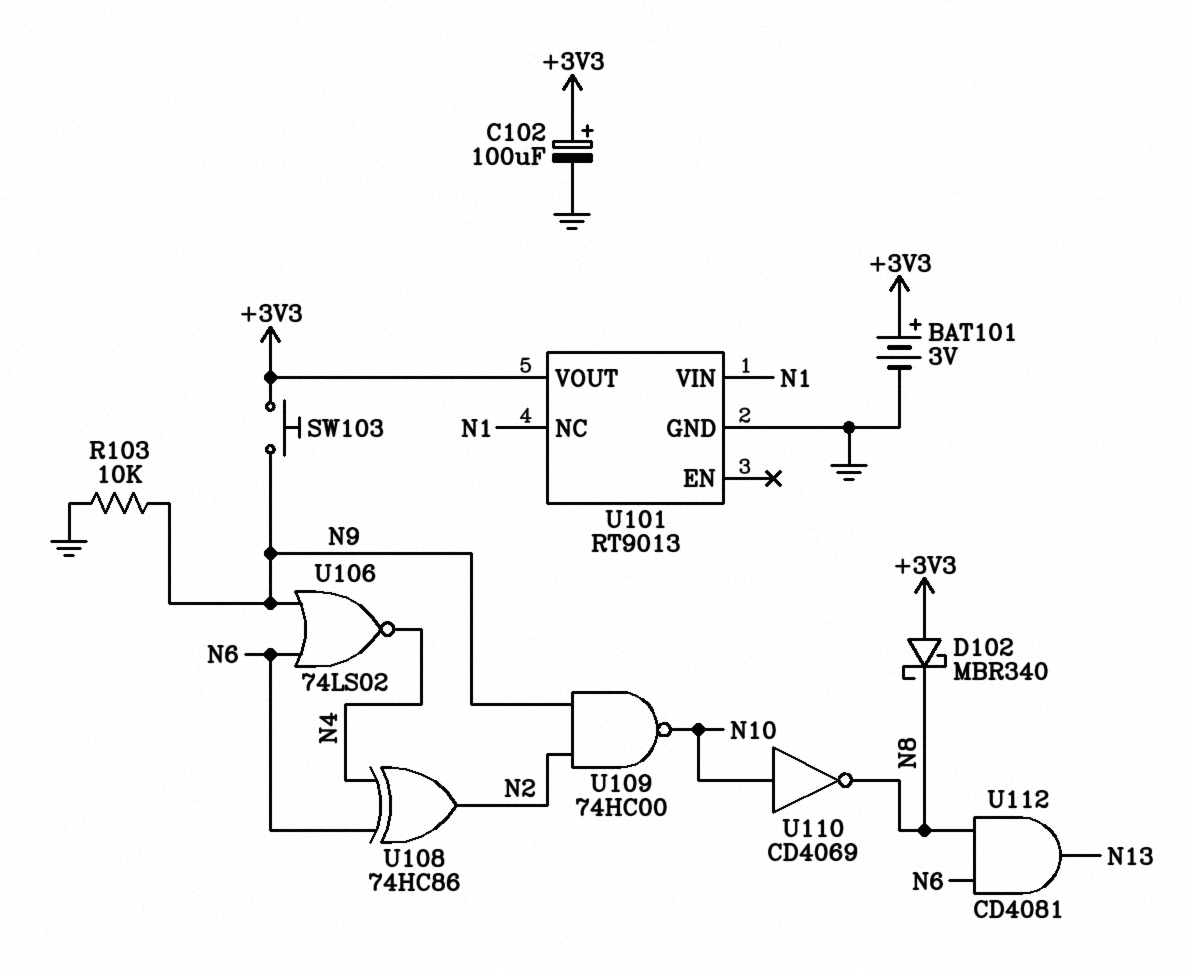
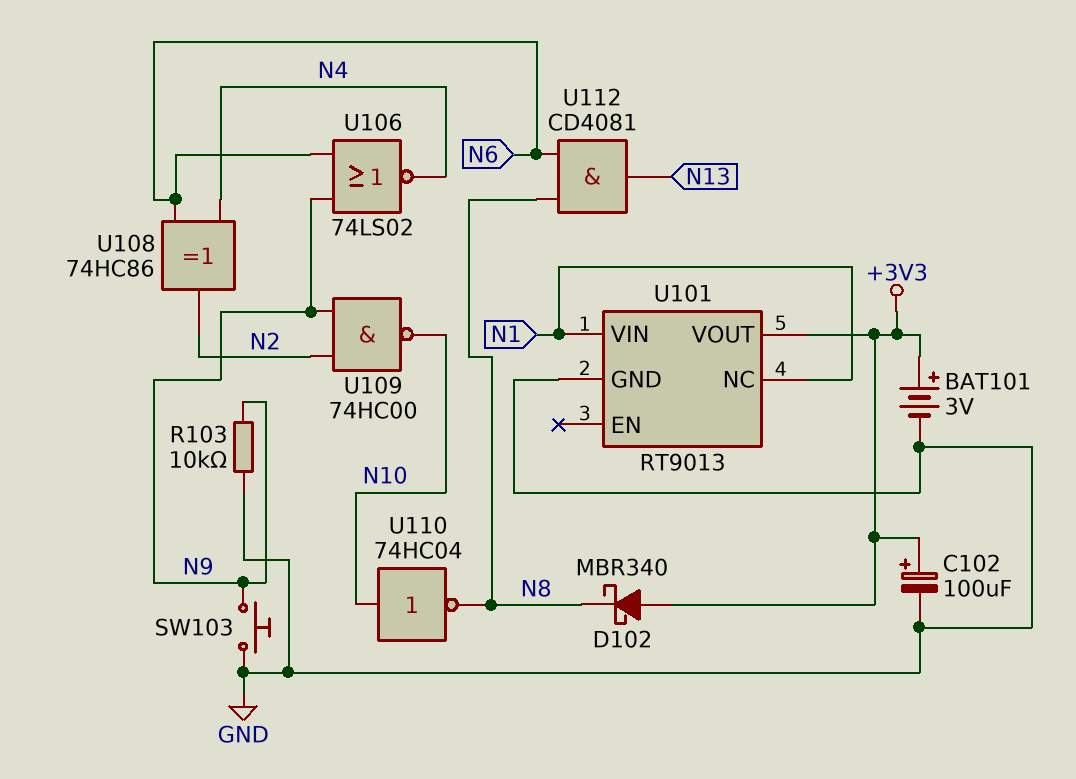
SW103: button (+3V3, N9) -> button (GND, N9)
U110: NOT CD4069 (in N10, out N8) -> NOT 74HC04 (in N10, out N8)

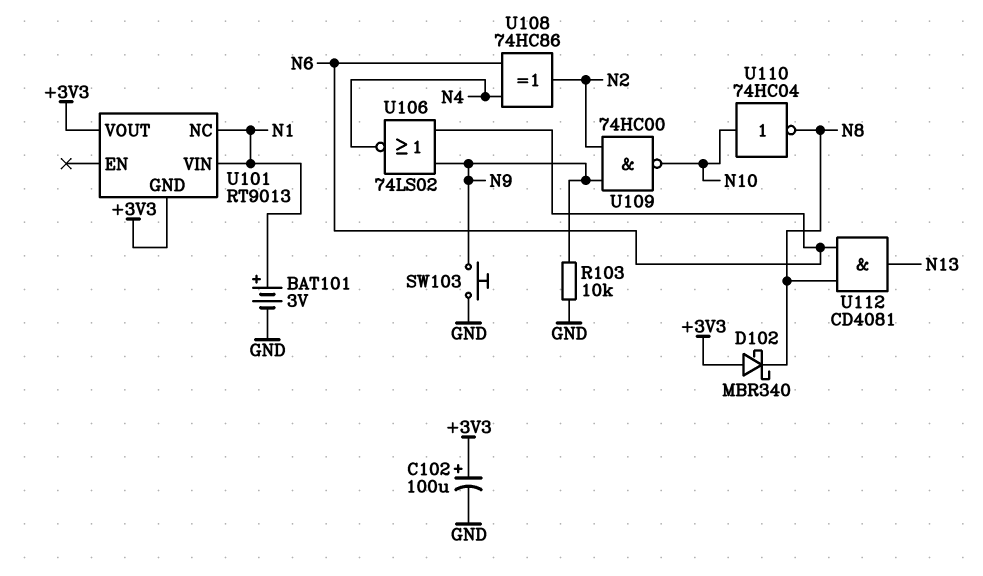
BAT101: 3V (plus +3V3, minus GND) -> 3V (plus N1, minus GND)
U101 pin GND: GND -> +3V3

